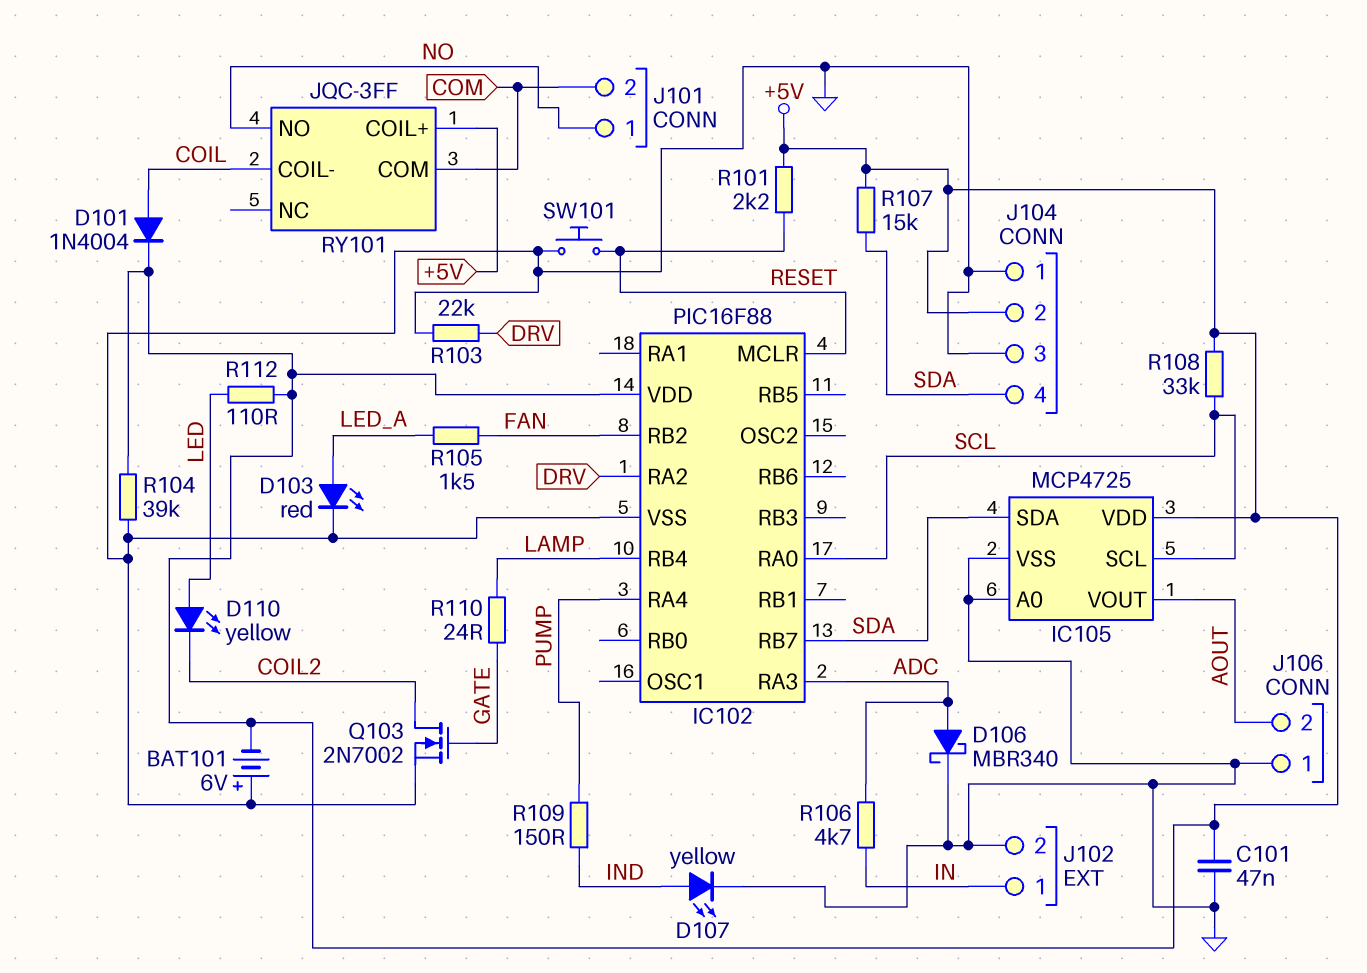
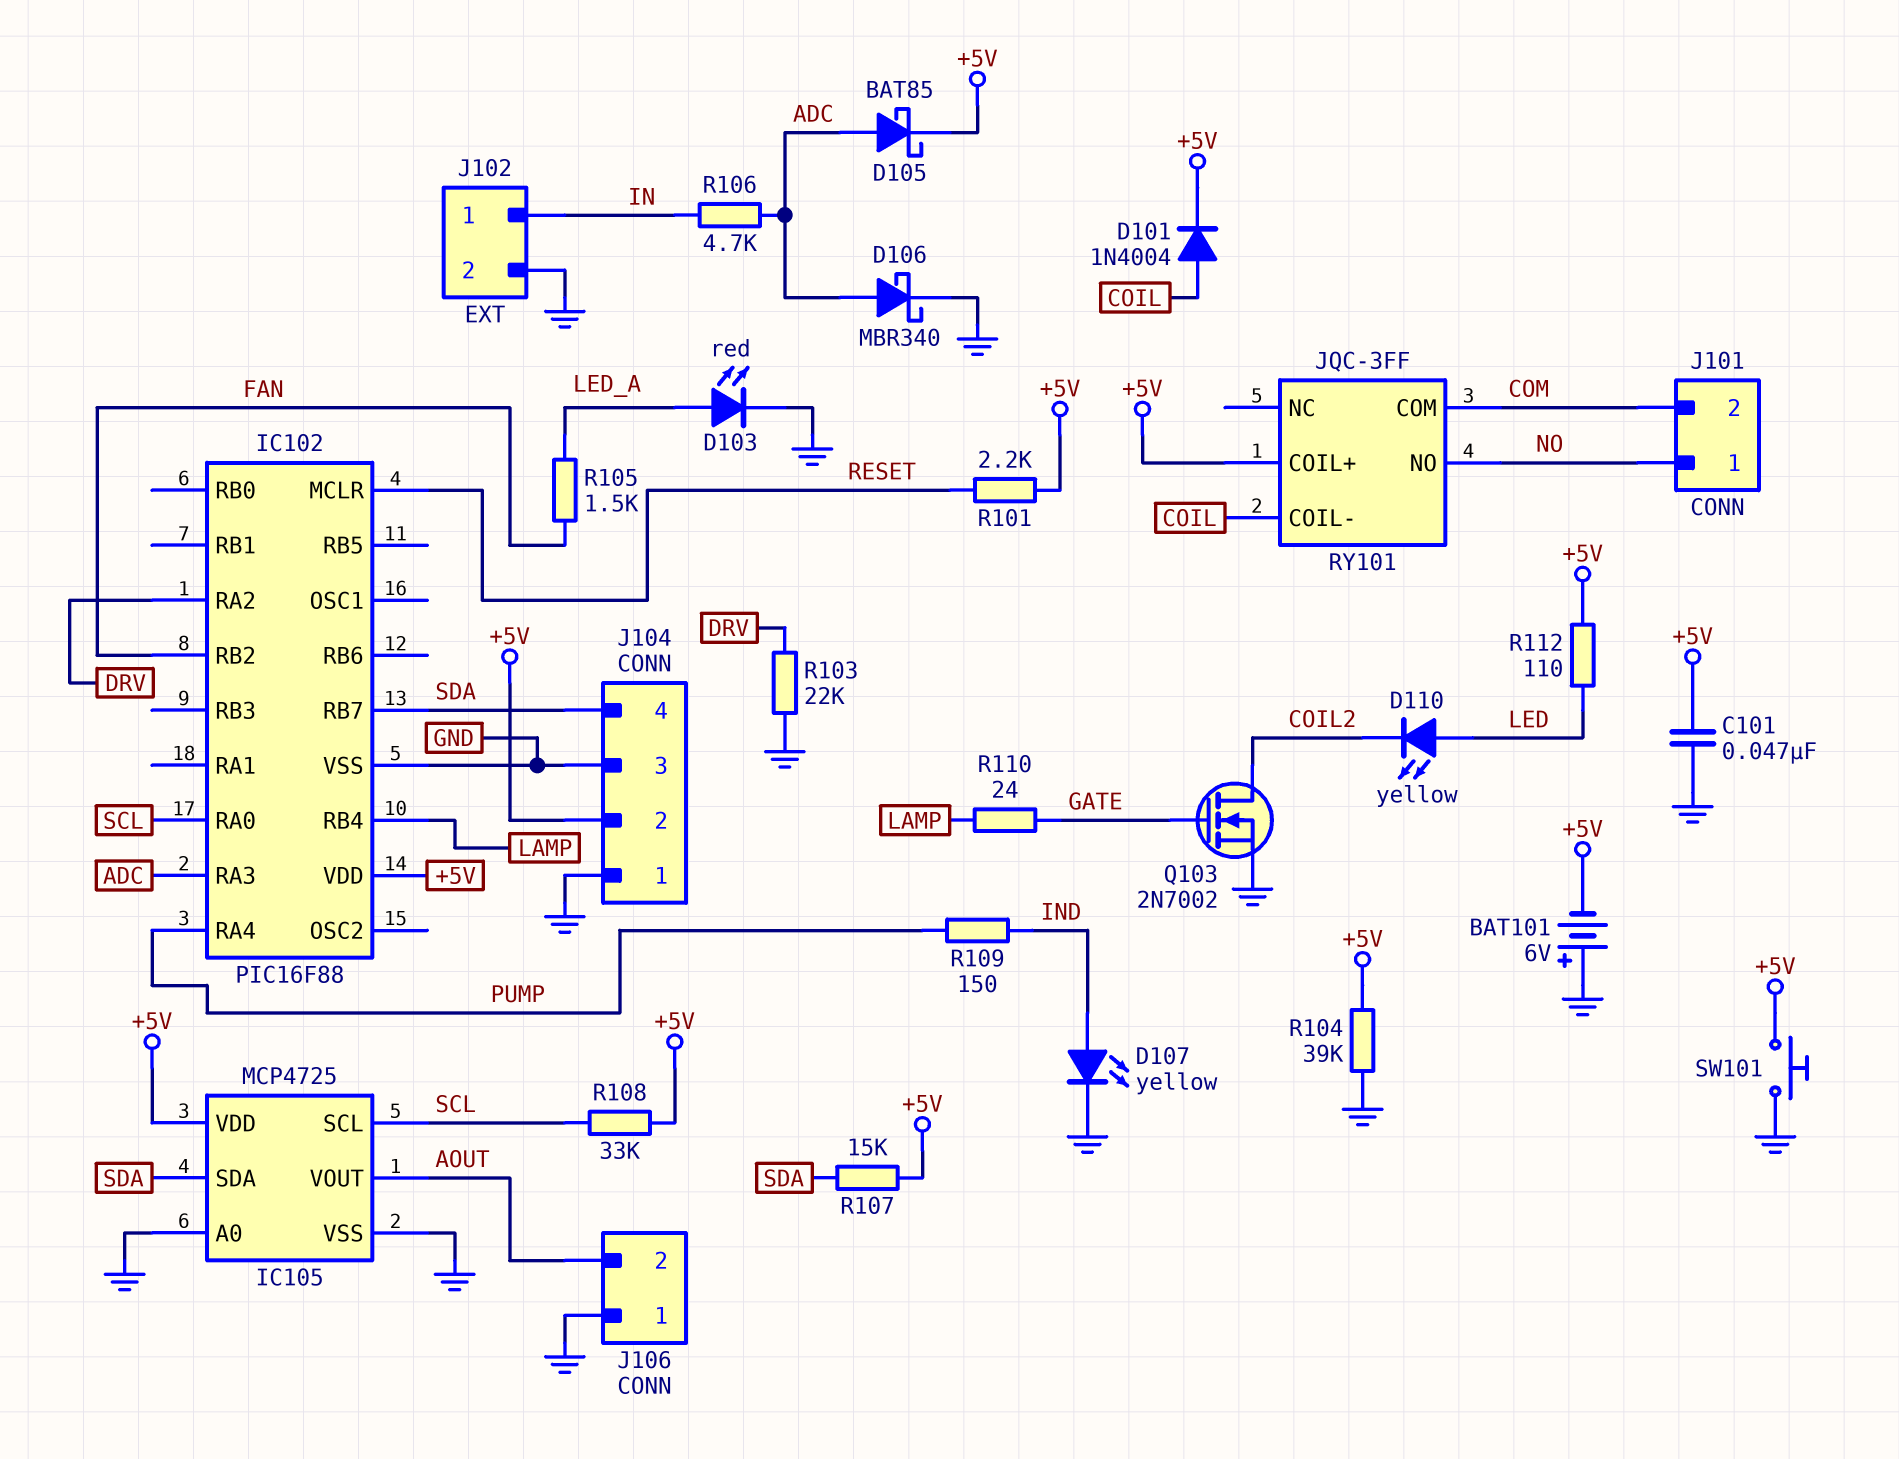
D105: none -> schottky BAT85 (A ADC, K +5V)
SW101: button (GND, RESET) -> button (+5V, GND)

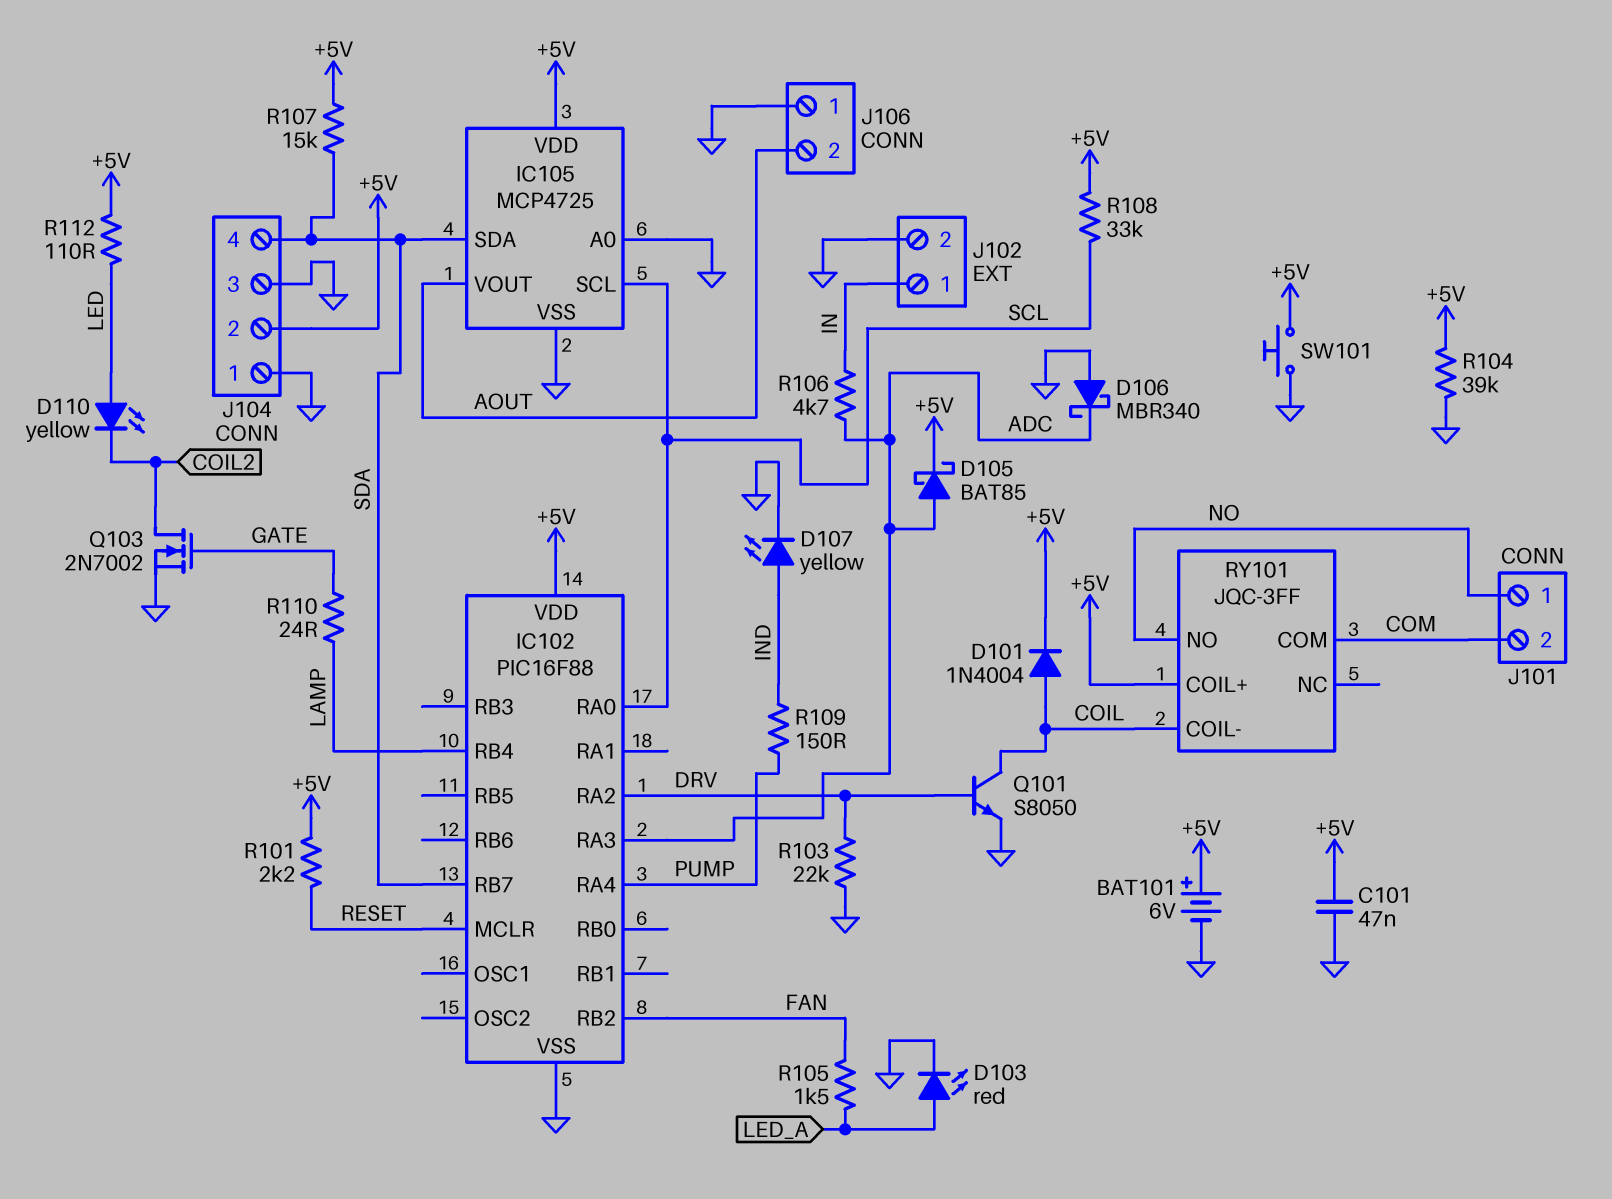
BAT101: 6V (plus GND, minus +5V) -> 6V (plus +5V, minus GND)
D106: schottky MBR340 (A ADC, K GND) -> schottky MBR340 (A GND, K ADC)
Q101: none -> NPN S8050 (B DRV, C COIL, E GND)

